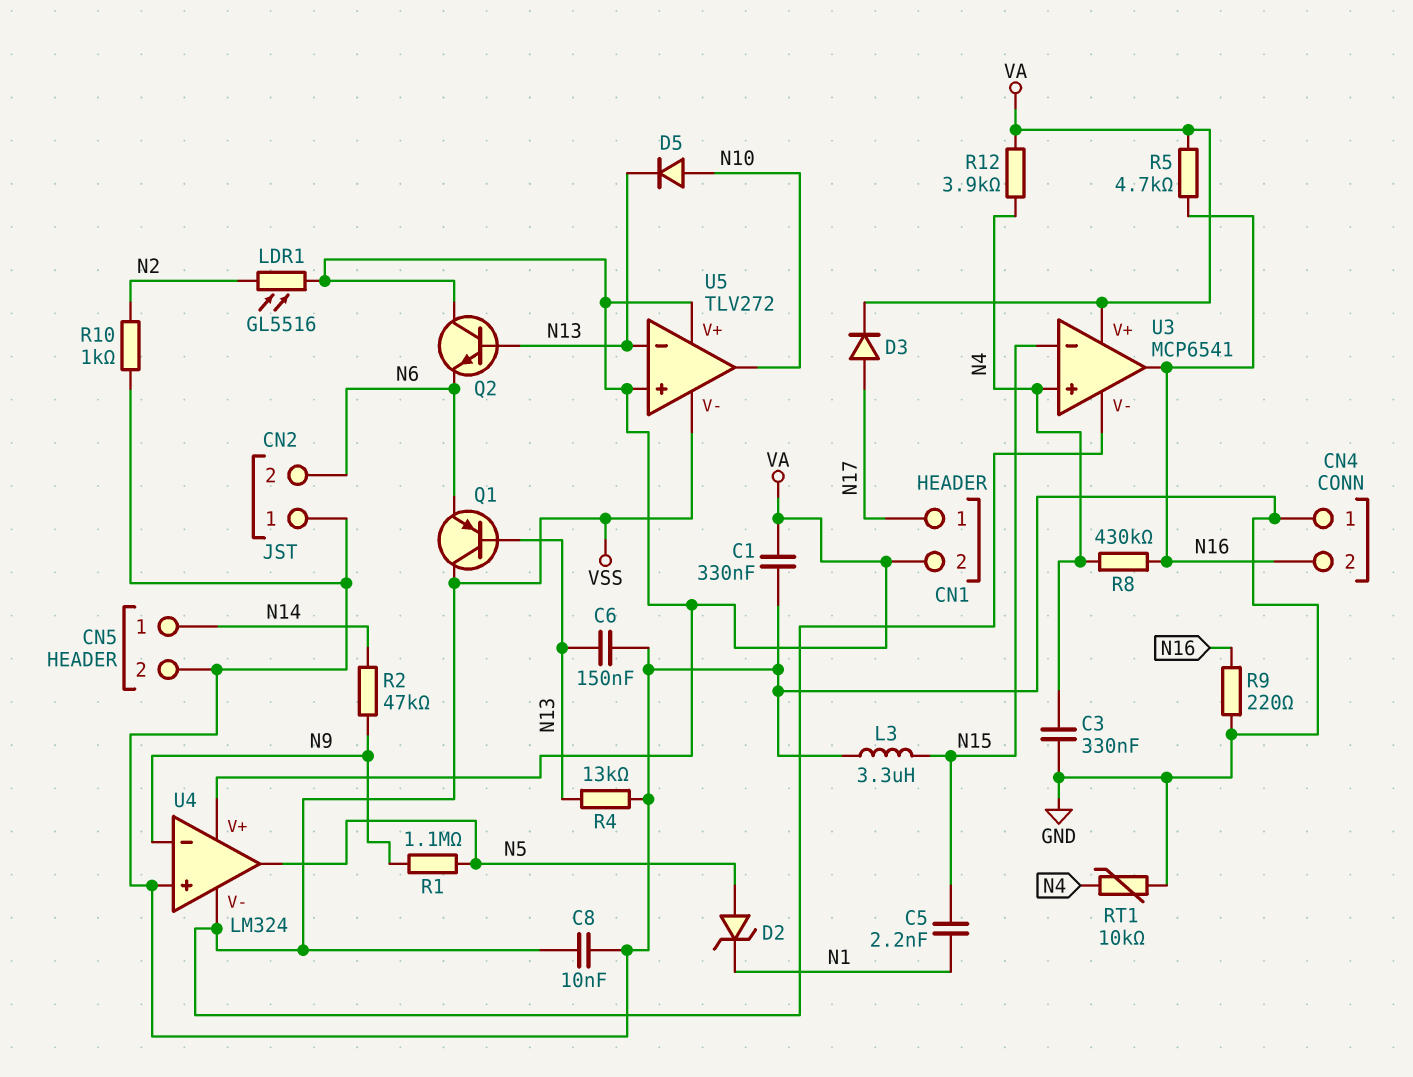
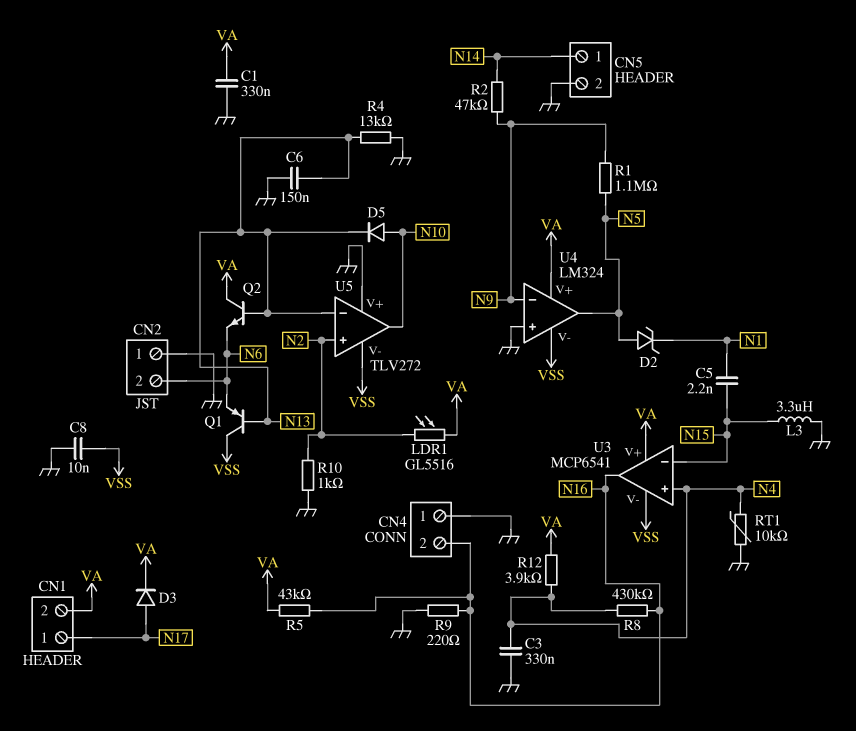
R5: 4.7k (N16, VA) -> 43k (N16, VA)
U5 pin V+: VA -> GND
U5 pin in+: VA -> N2

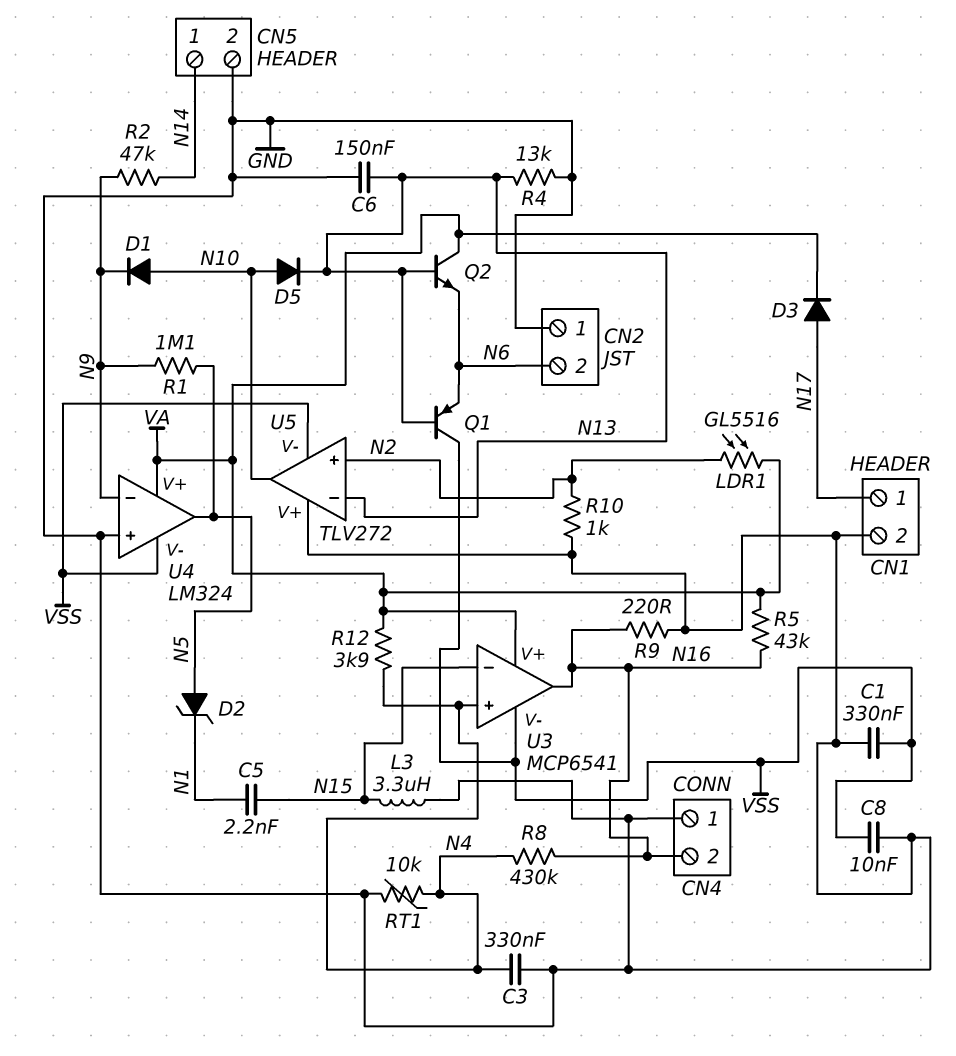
C1: 330nF (GND, VA) -> 330nF (GND, VSS)
CN1 pin 2: VA -> GND
D1: none -> diode (A N10, K N9)

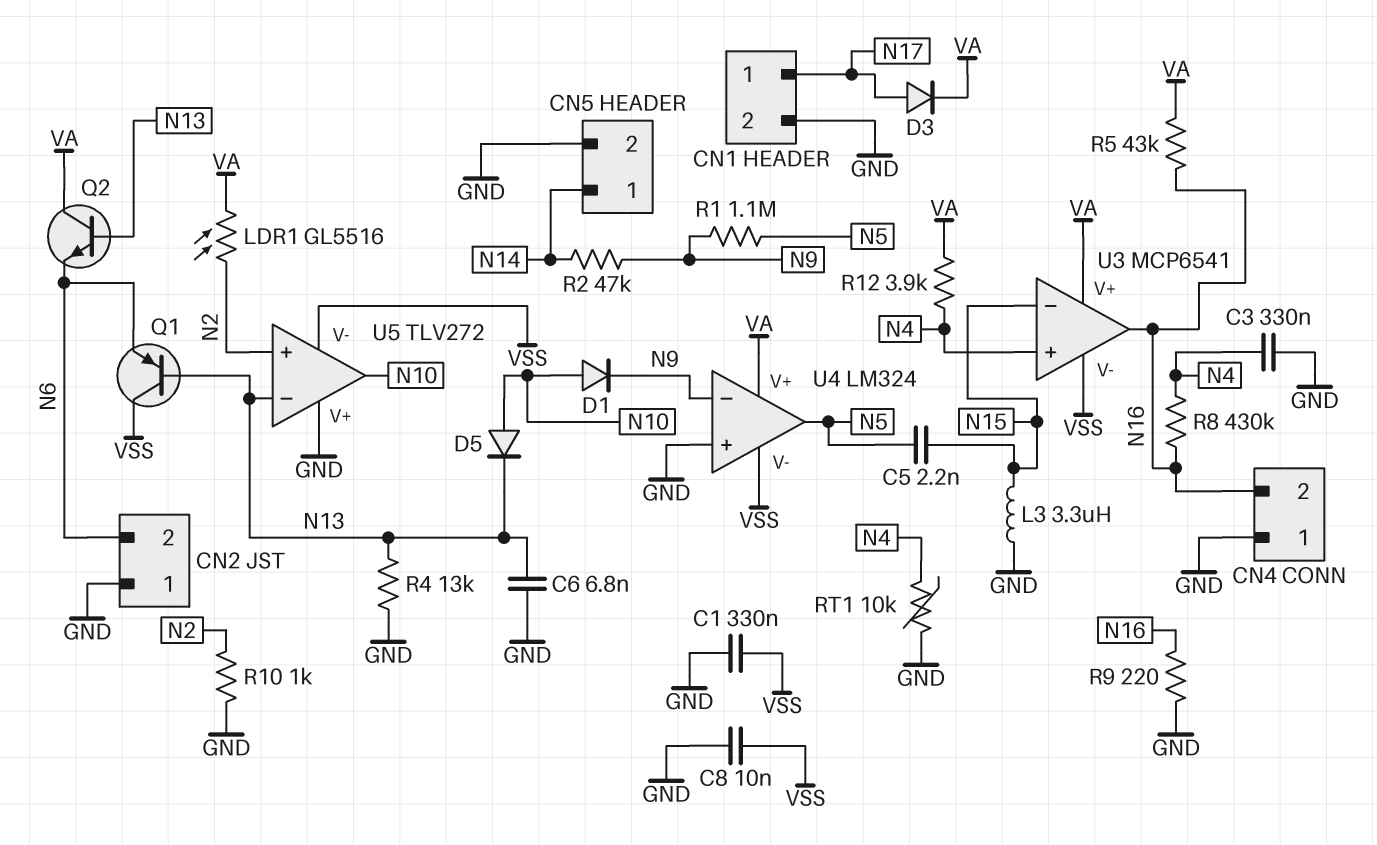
C5: 2.2nF (N1, N15) -> 2.2nF (N5, N15)
C6: 150nF (GND, N13) -> 6.8nF (GND, N13)
D2: zener (A N5, K N1) -> none

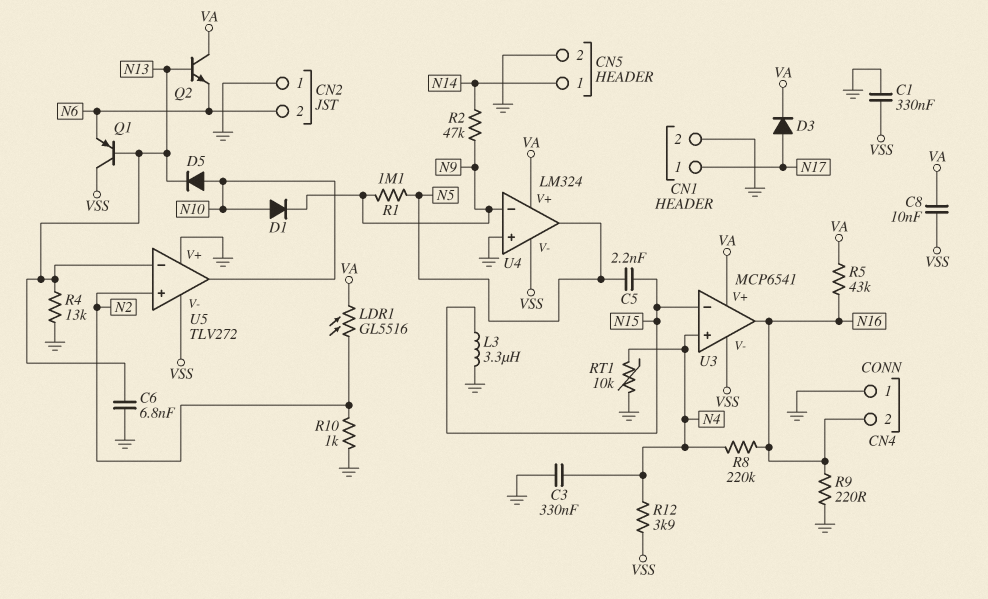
C8: 10nF (GND, VSS) -> 10nF (VA, VSS)
R8: 430k (N4, N16) -> 220k (N4, N16)
R12: 3.9k (N4, VA) -> 3.9k (N4, VSS)

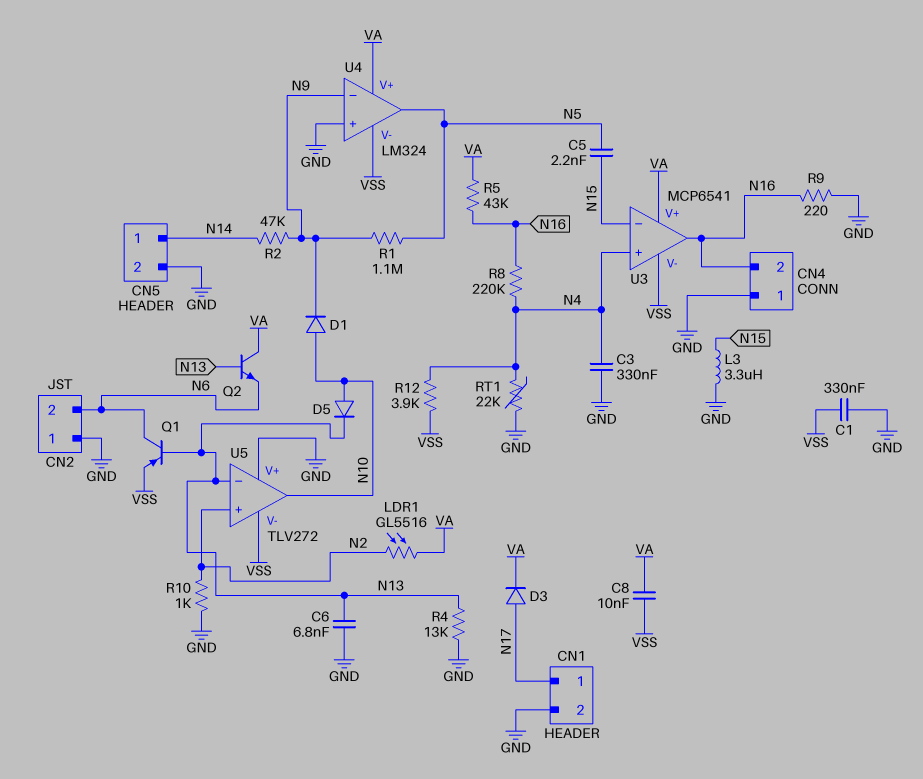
Q1: PNP (B N13, C VSS, E N6) -> PNP (B N13, C N6, E VSS)
RT1: 10k (GND, N4) -> 22k (GND, N4)

